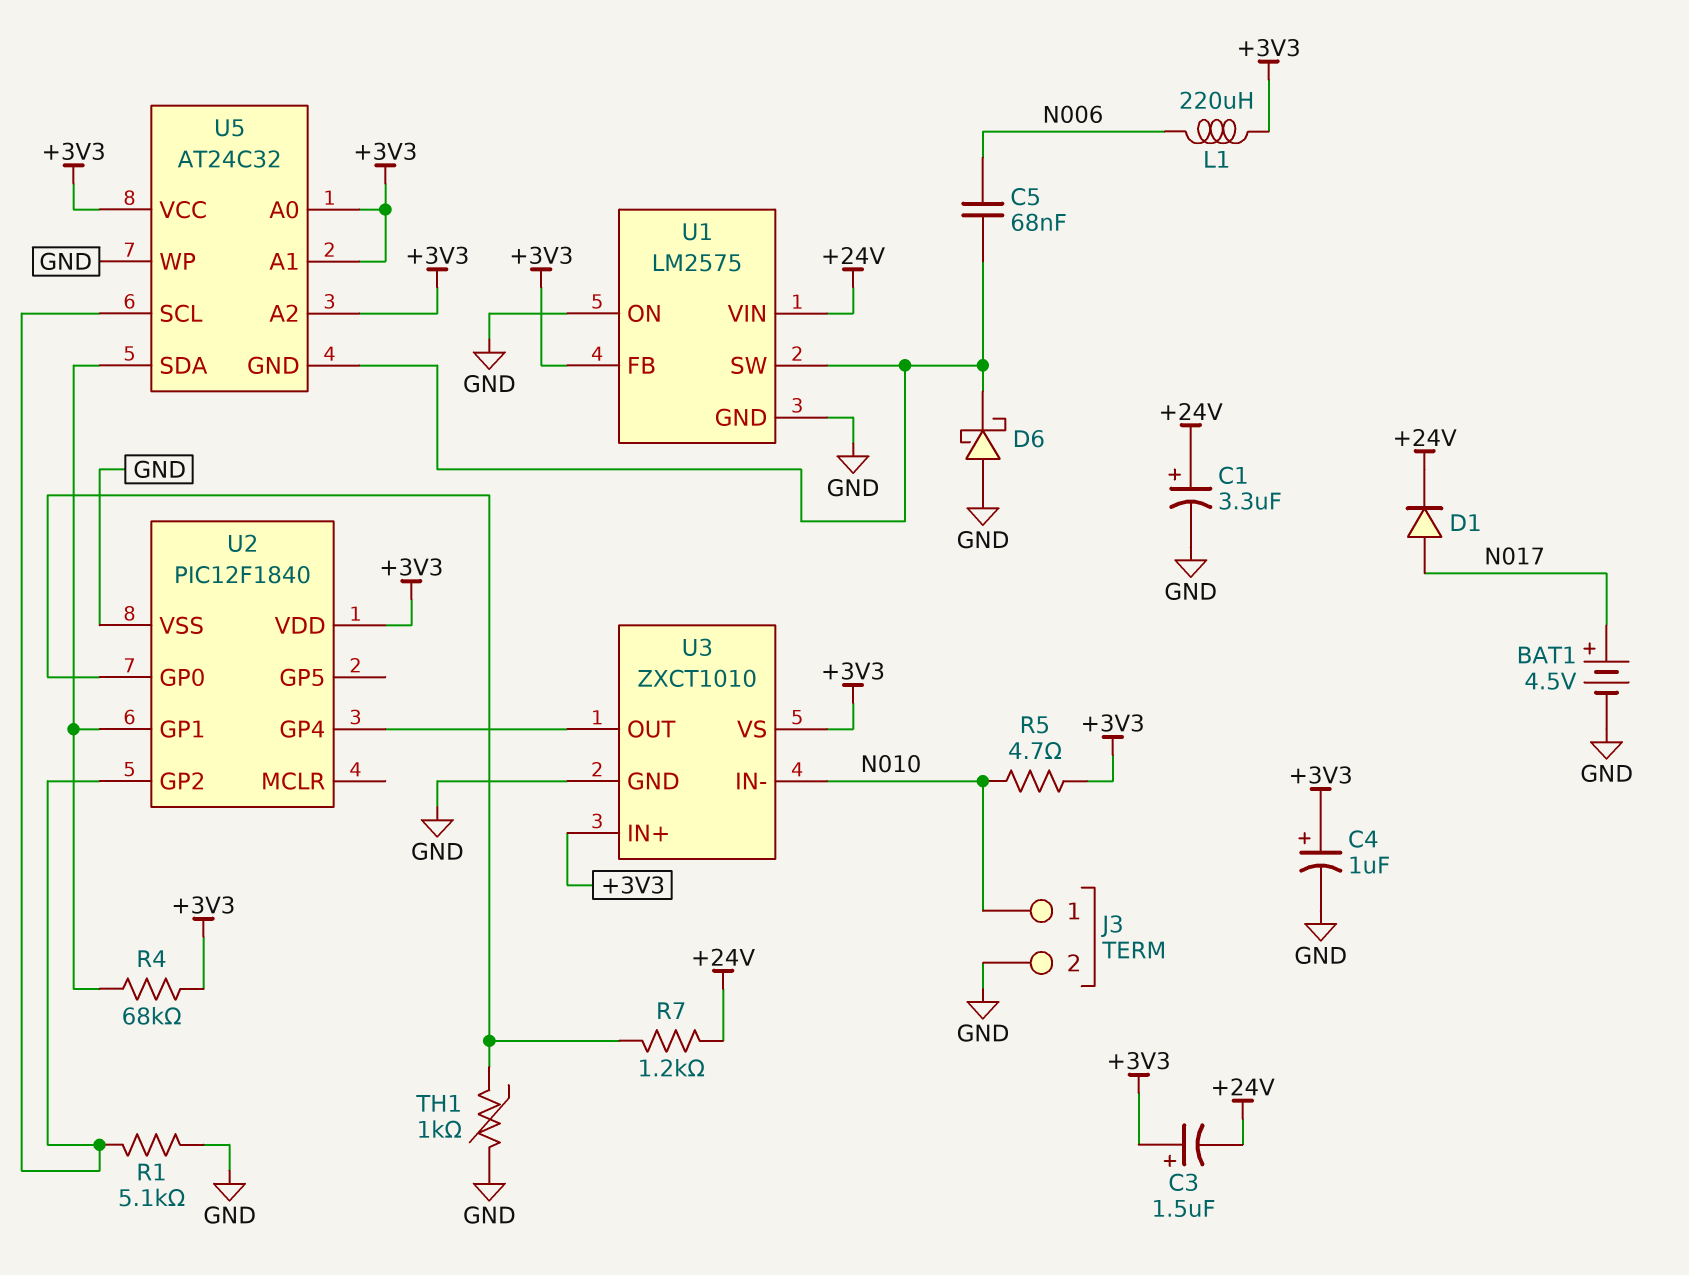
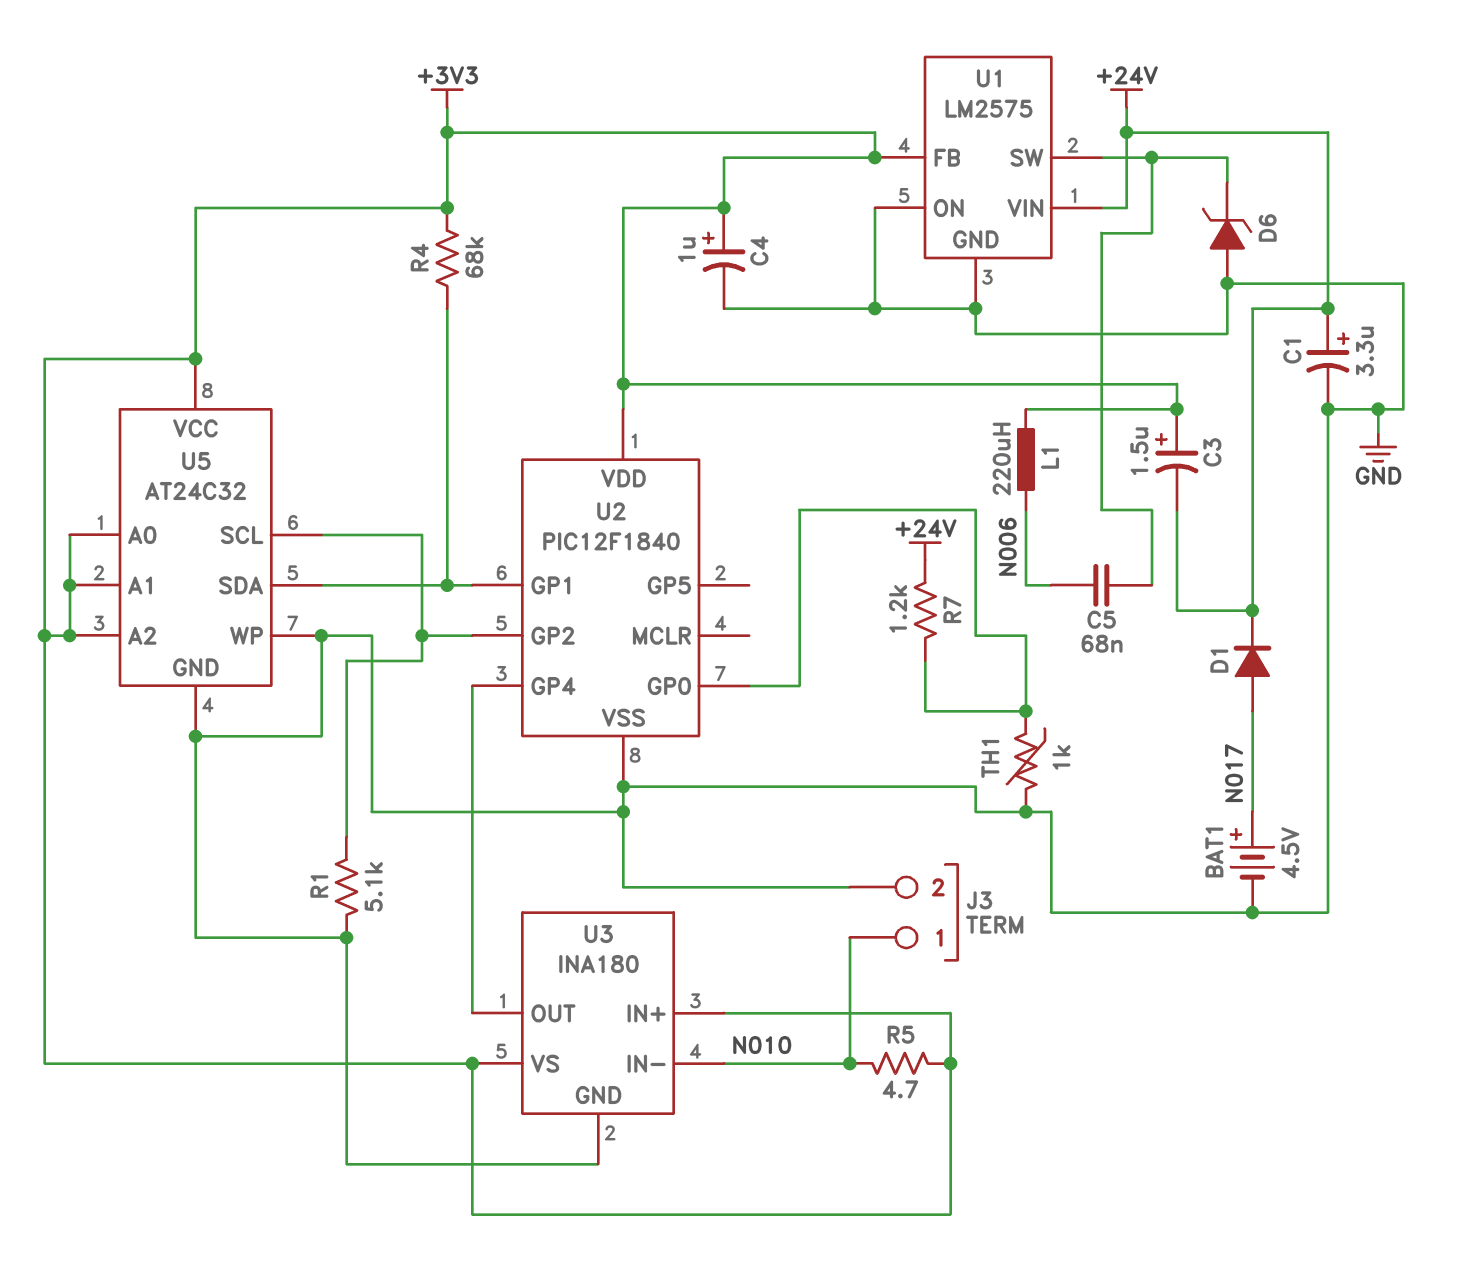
D6: schottky (A GND, K U1/SW) -> zener (A GND, K U1/SW)
U3: ZXCT1010 -> INA180
U5 pin GND: U1/SW -> GND

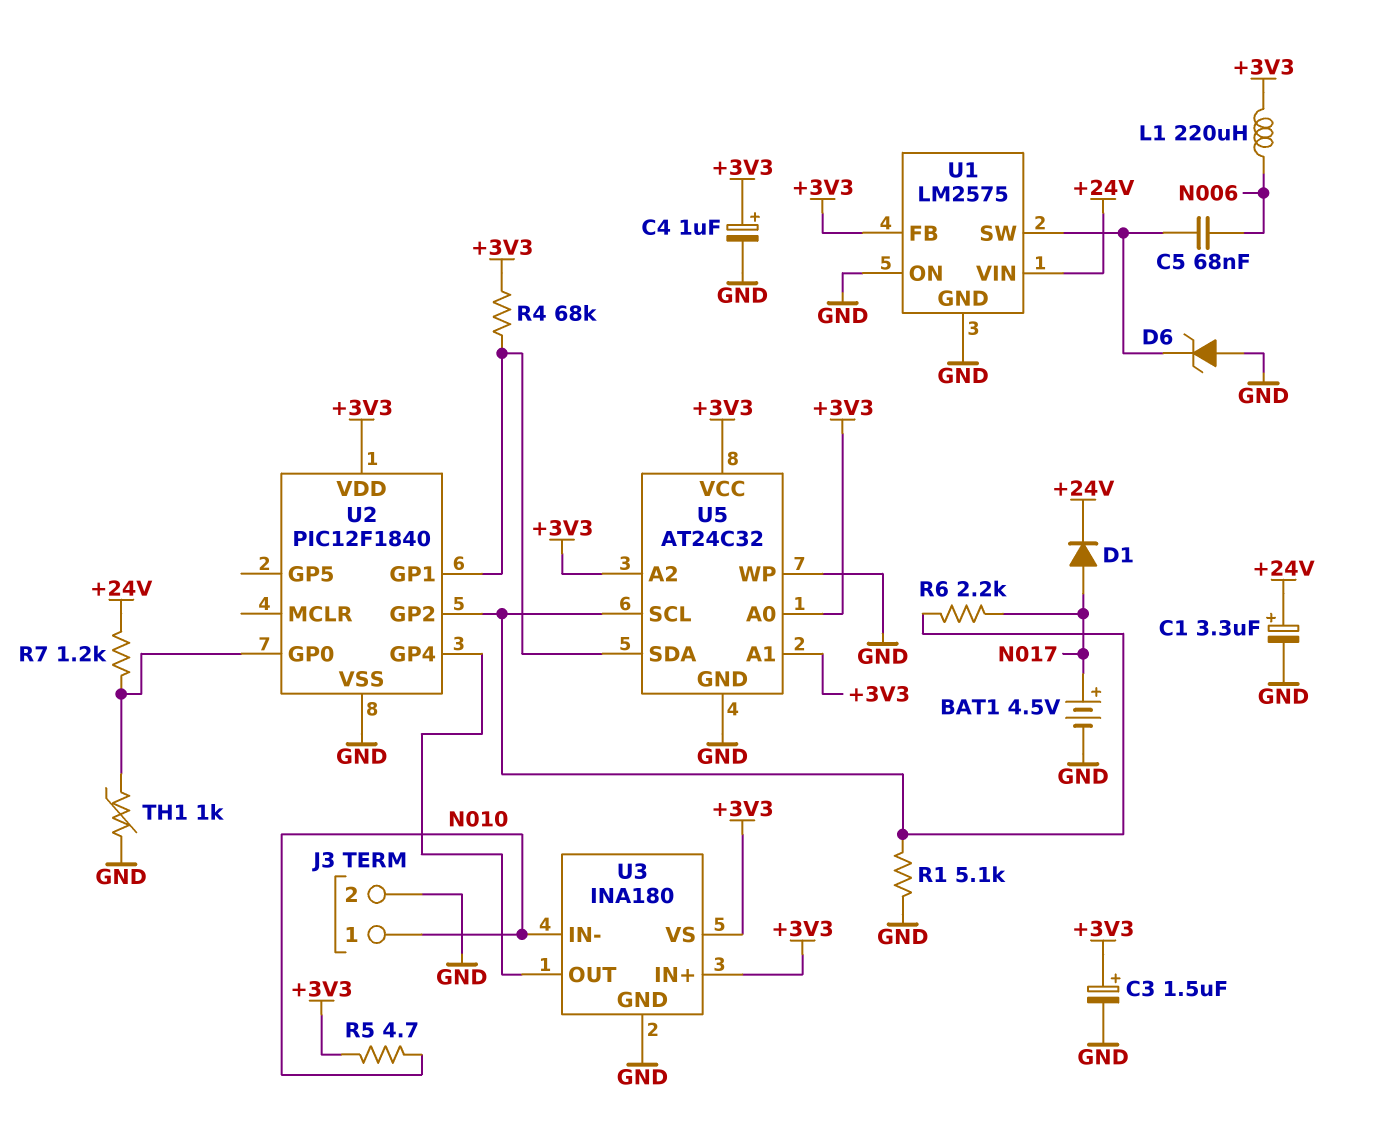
C3: 1.5uF (plus +3V3, minus +24V) -> 1.5uF (plus +3V3, minus GND)
R6: none -> 2.2k (N017, U2/GP2)

